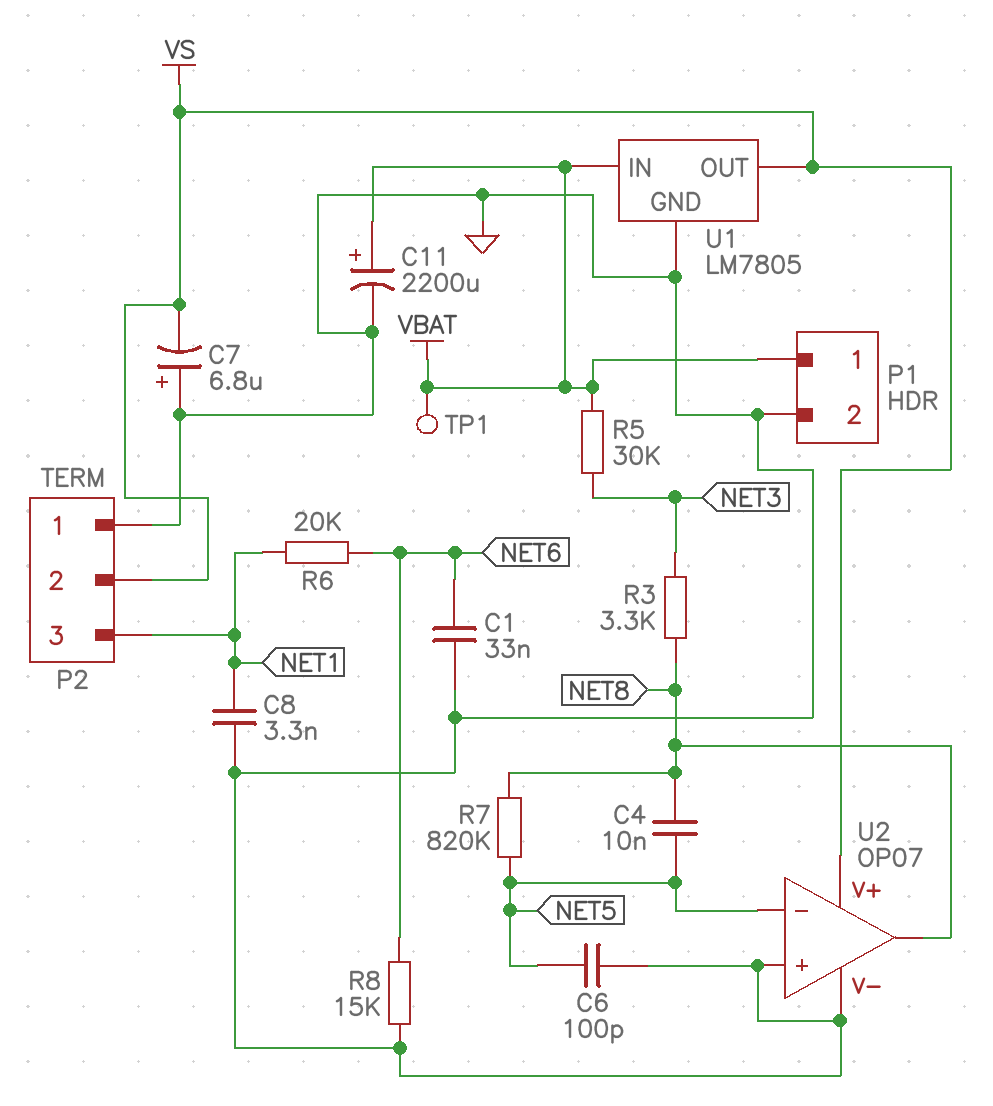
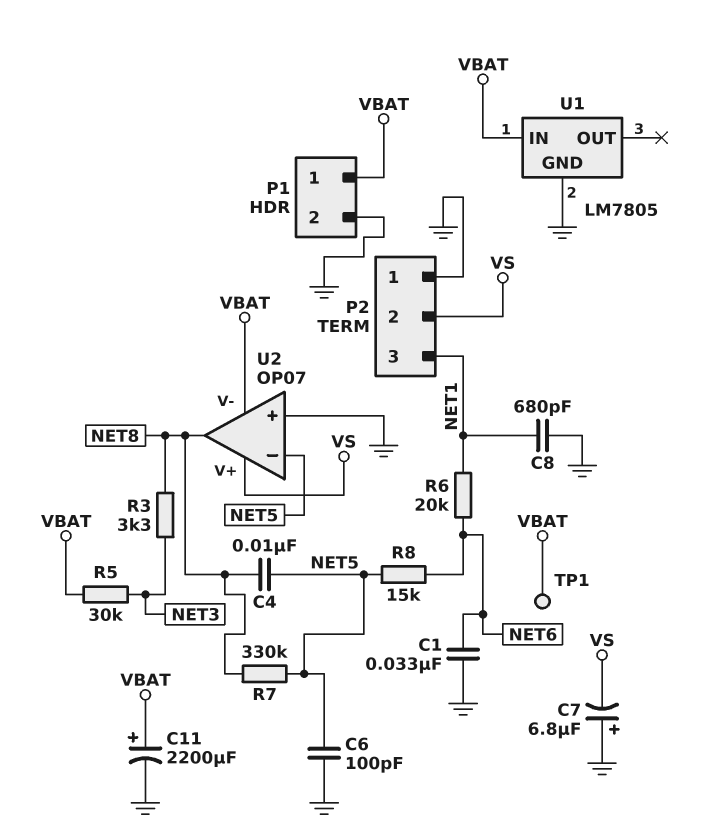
C8: 3.3nF (GND, NET1) -> 680pF (GND, NET1)
R7: 820k (NET5, NET8) -> 330k (NET5, NET8)
R8: 15k (GND, NET6) -> 15k (NET5, NET6)
U1 pin OUT: VS -> none
U2 pin V-: GND -> VBAT

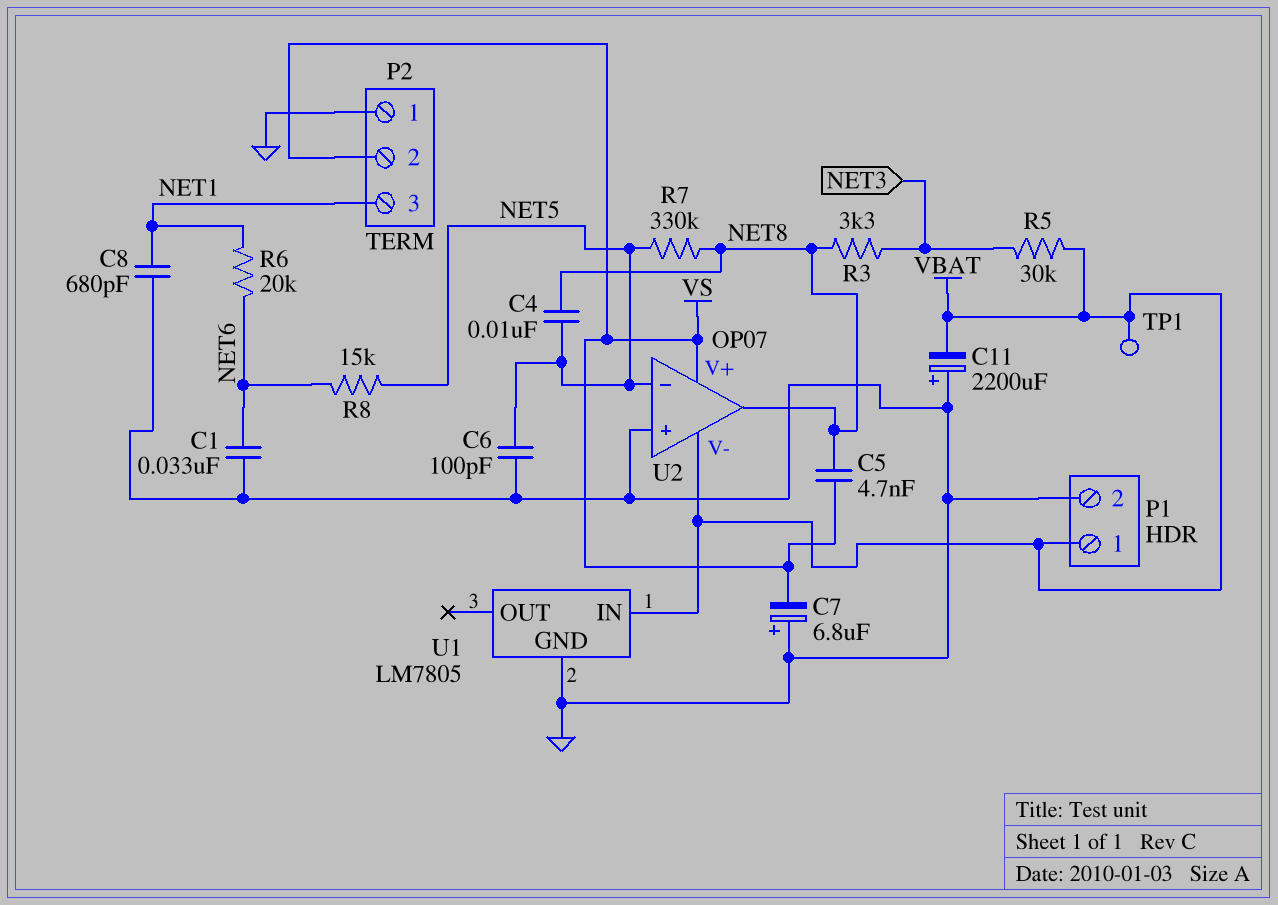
C5: none -> 4.7nF (NET8, VS)
C11: 2200uF (plus VBAT, minus GND) -> 2200uF (plus GND, minus VBAT)

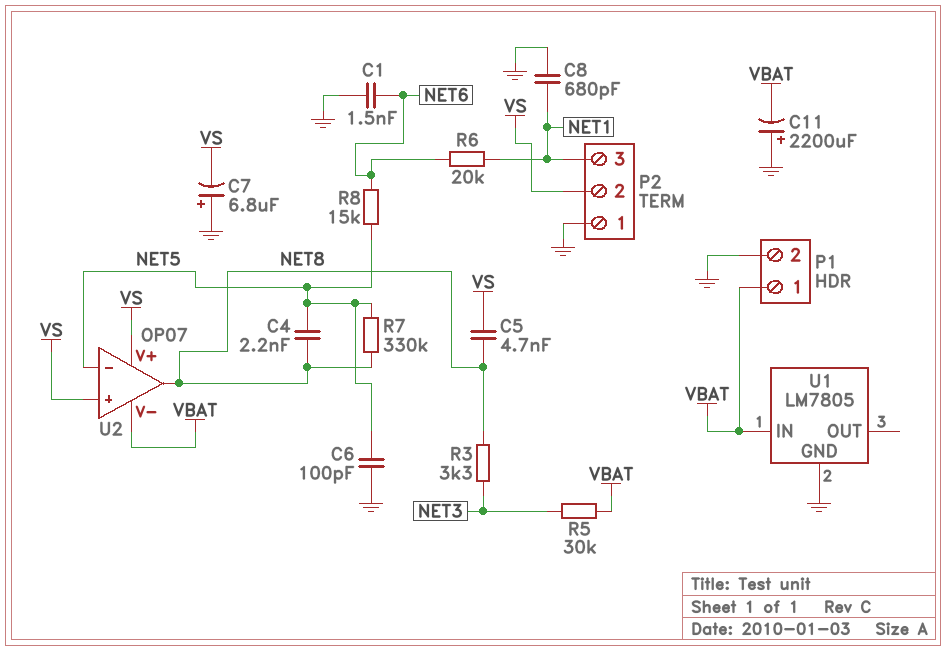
C1: 33nF (GND, NET6) -> 1.5nF (GND, NET6)
C4: 10nF (NET5, NET8) -> 2.2nF (NET5, NET8)
TP1: test point (VBAT) -> none
U2 pin in+: GND -> VS

